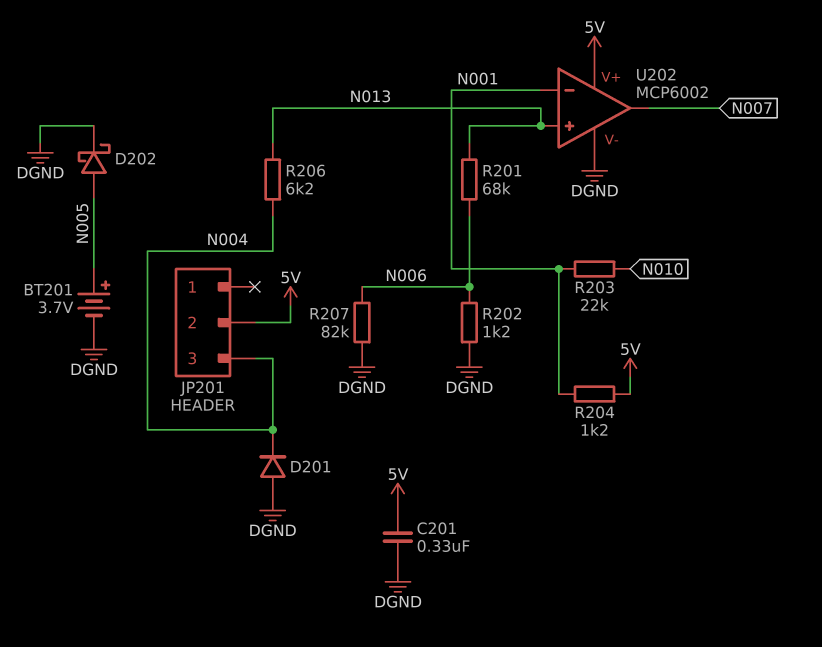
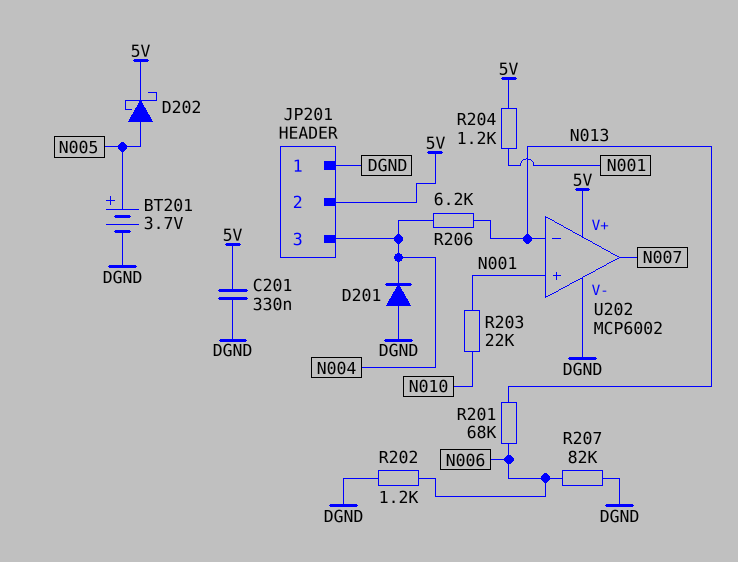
D202: schottky (A N005, K DGND) -> schottky (A N005, K 5V)
JP201 pin 1: none -> DGND
U202 pin in+: N013 -> N001
U202 pin in-: N001 -> N013

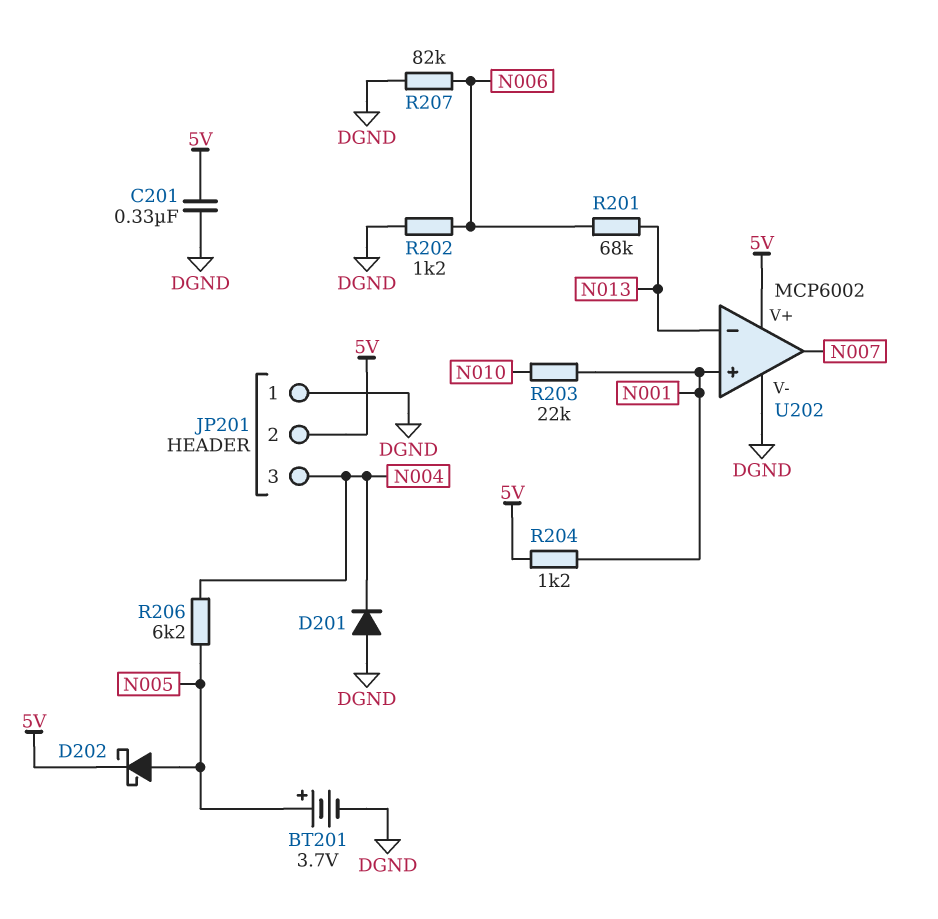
R206: 6.2k (N004, N013) -> 6.2k (N004, N005)

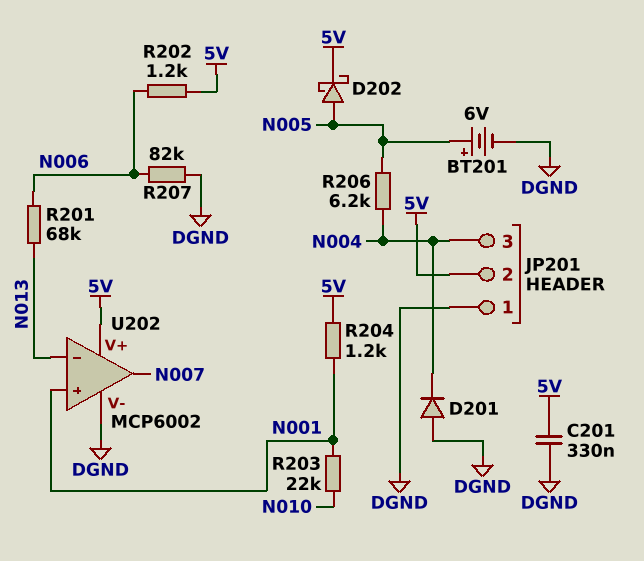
BT201: 3.7V (plus N005, minus DGND) -> 6V (plus N005, minus DGND)
R202: 1.2k (DGND, N006) -> 1.2k (5V, N006)

